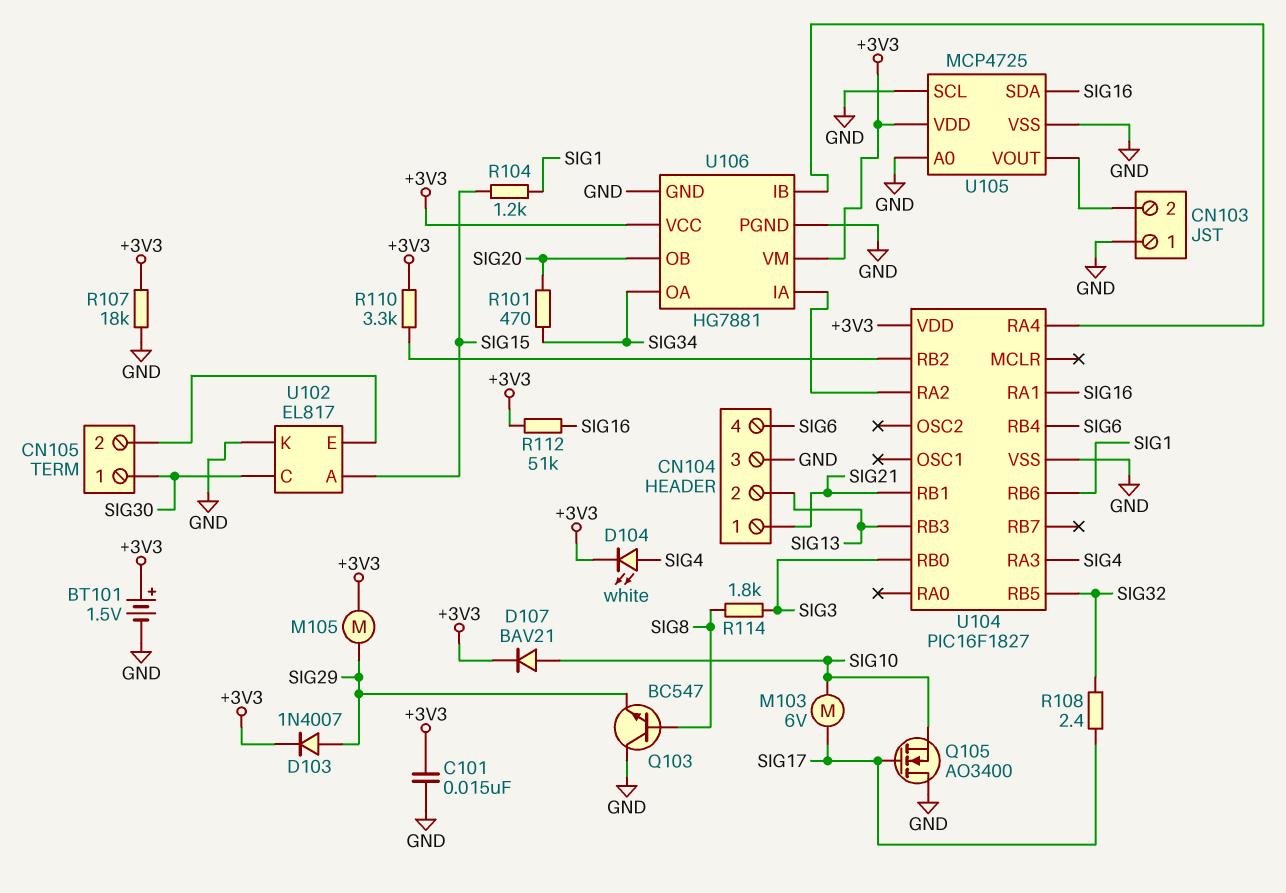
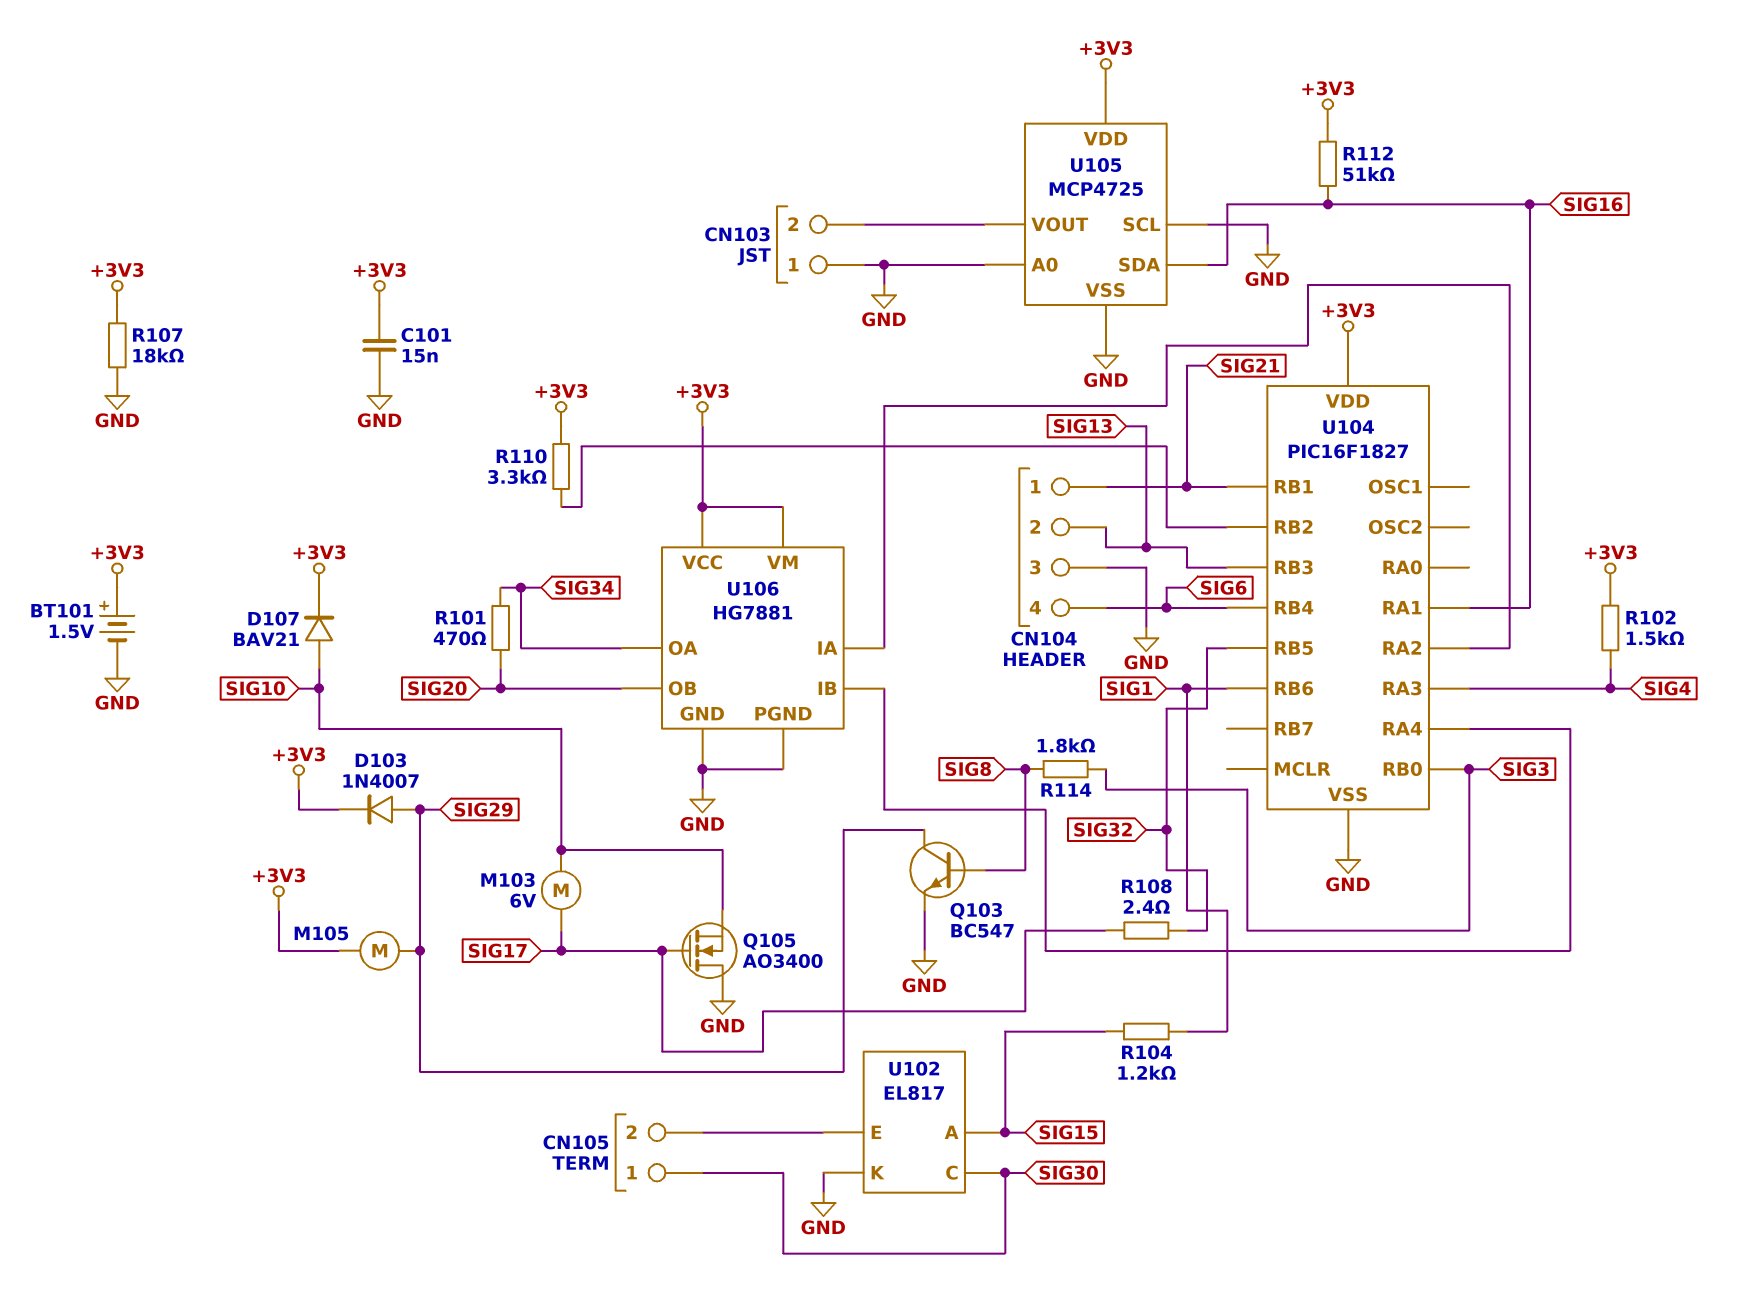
D104: LED white (A SIG4, K +3V3) -> none
Q103: NPN BC547 (B SIG8, C GND, E SIG29) -> NPN BC547 (B SIG8, C SIG29, E GND)
R102: none -> 1.5k (+3V3, SIG4)

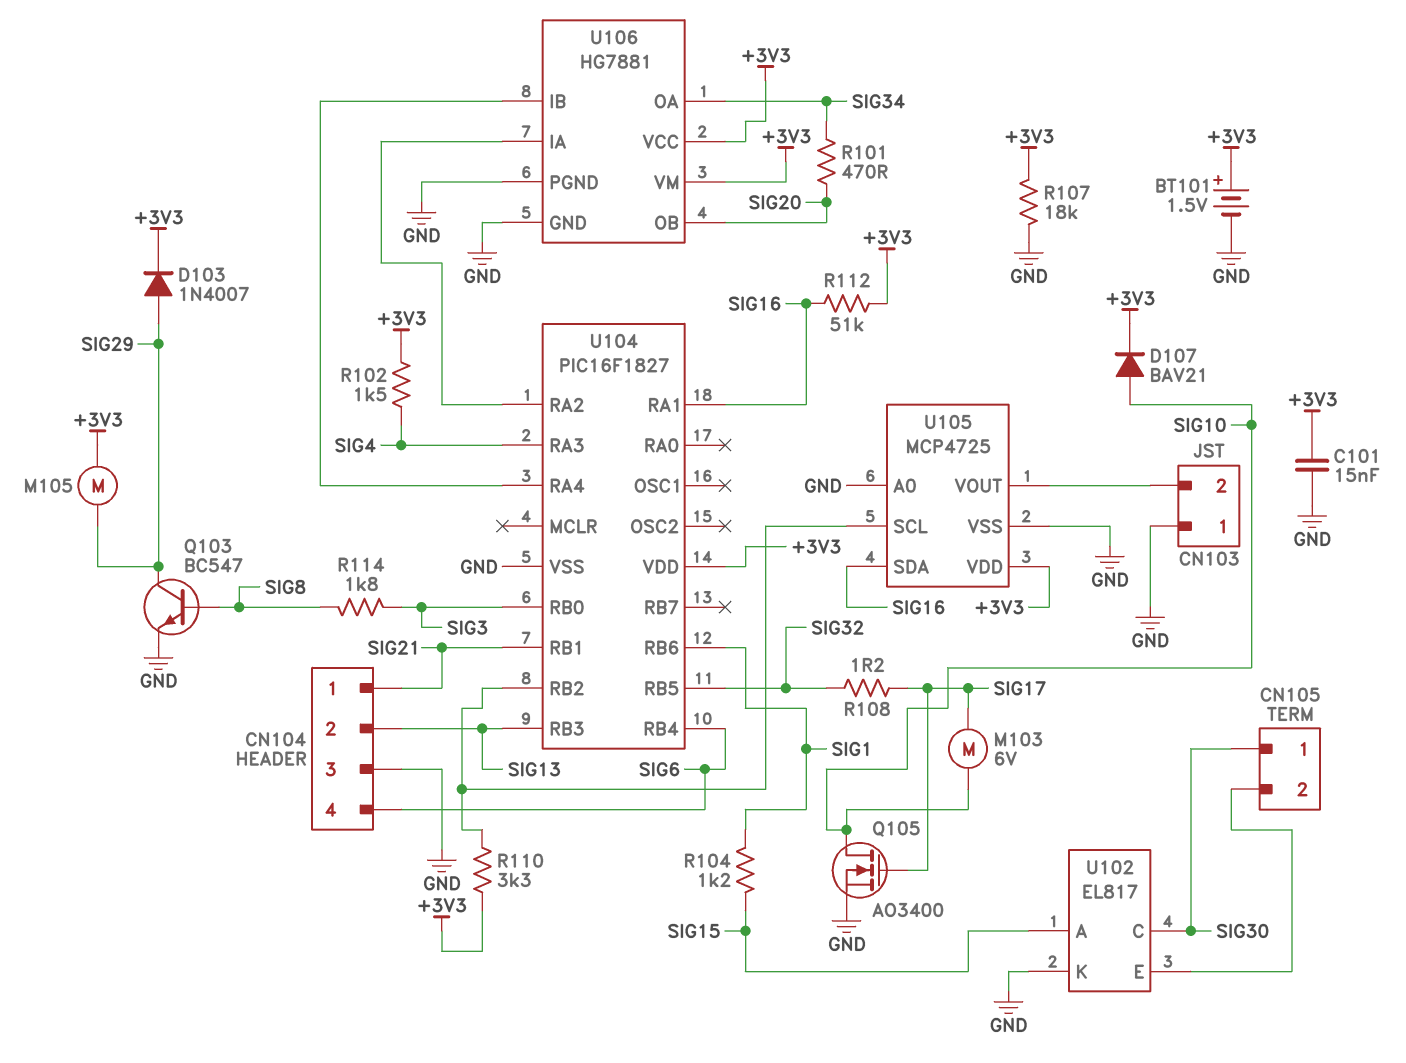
Q105: NMOS AO3400 (G SIG17, D GND, S SIG10) -> NMOS AO3400 (G SIG17, D SIG10, S GND)
R108: 2.4 (SIG17, SIG32) -> 1.2 (SIG17, SIG32)
U105 pin SCL: GND -> U104/RB2

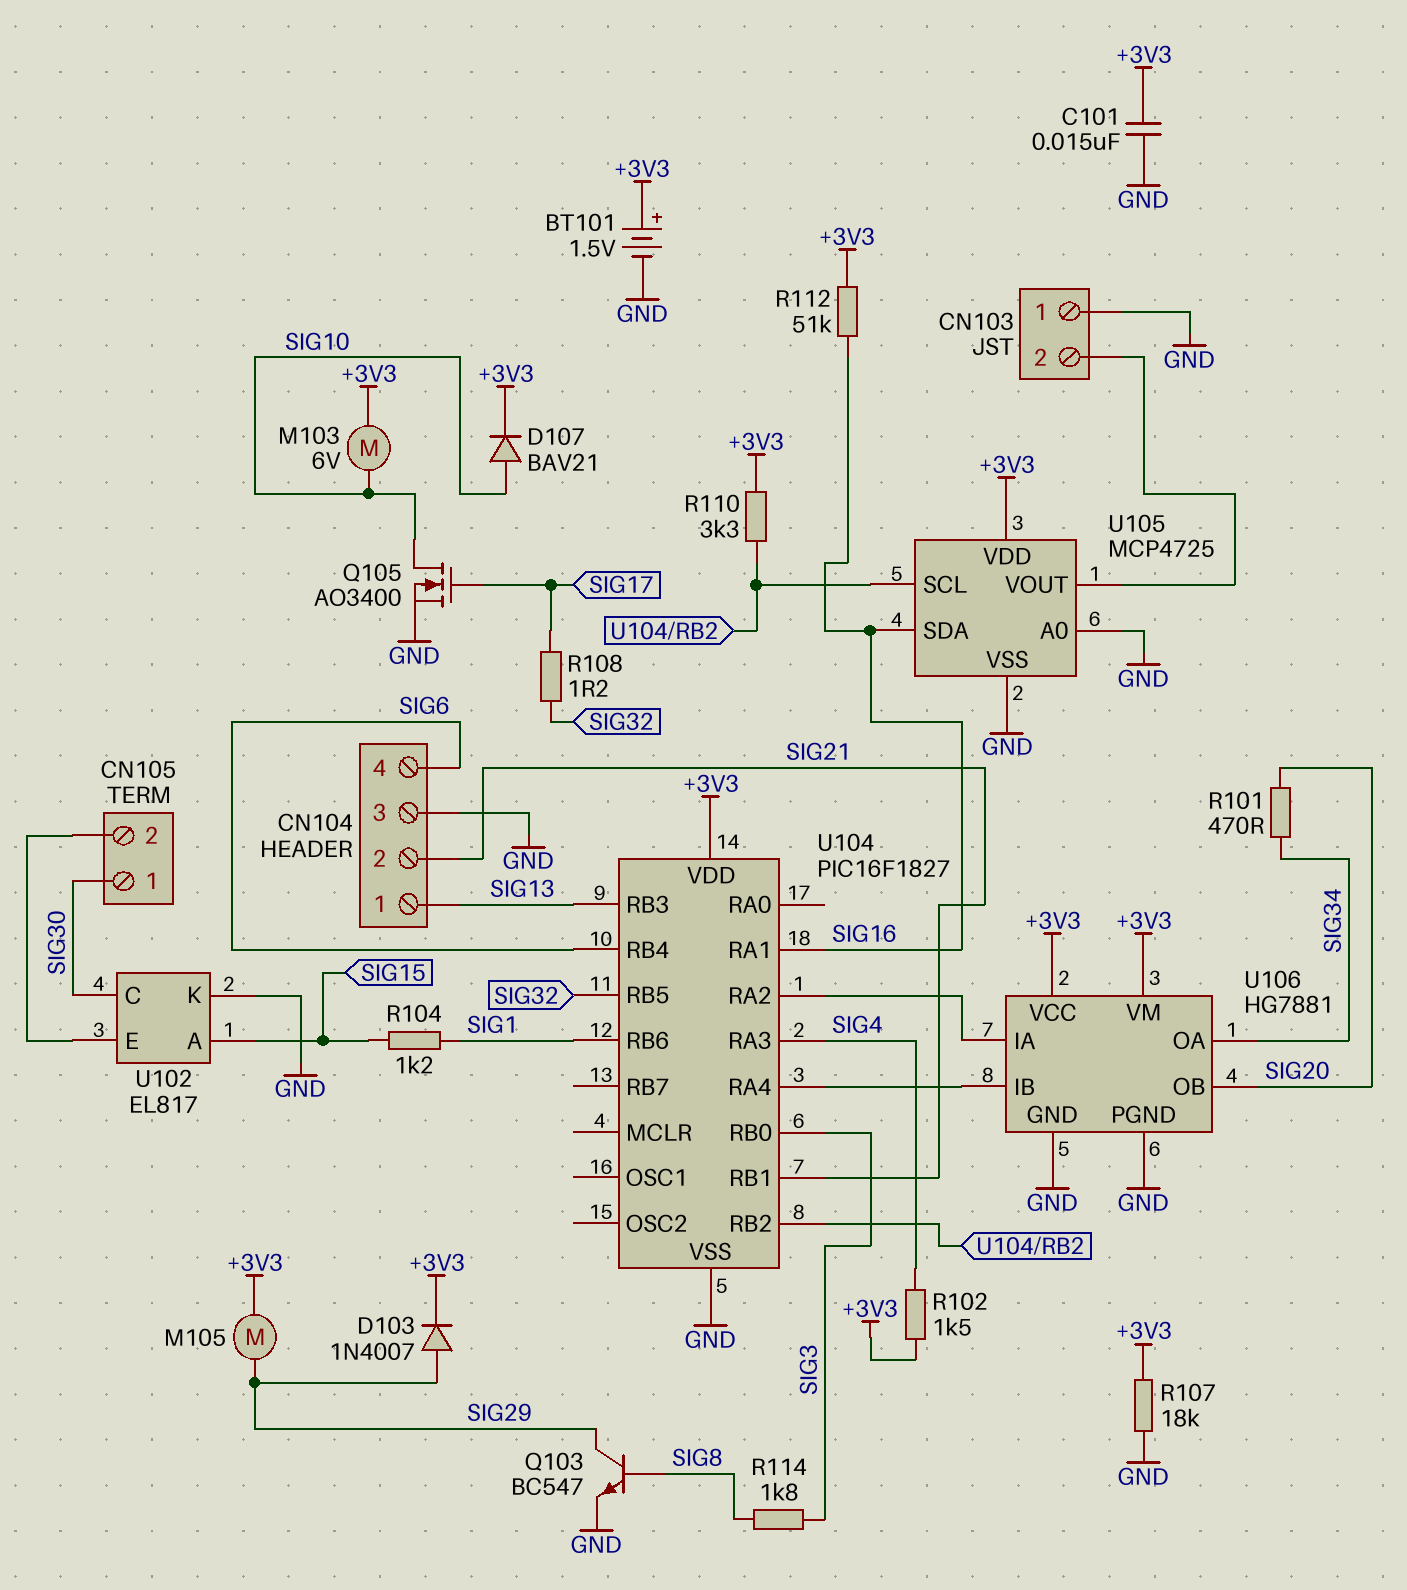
CN104 pin 1: SIG21 -> SIG13
CN104 pin 2: SIG13 -> SIG21
M103: motor 6V (SIG10, SIG17) -> motor 6V (+3V3, SIG10)

